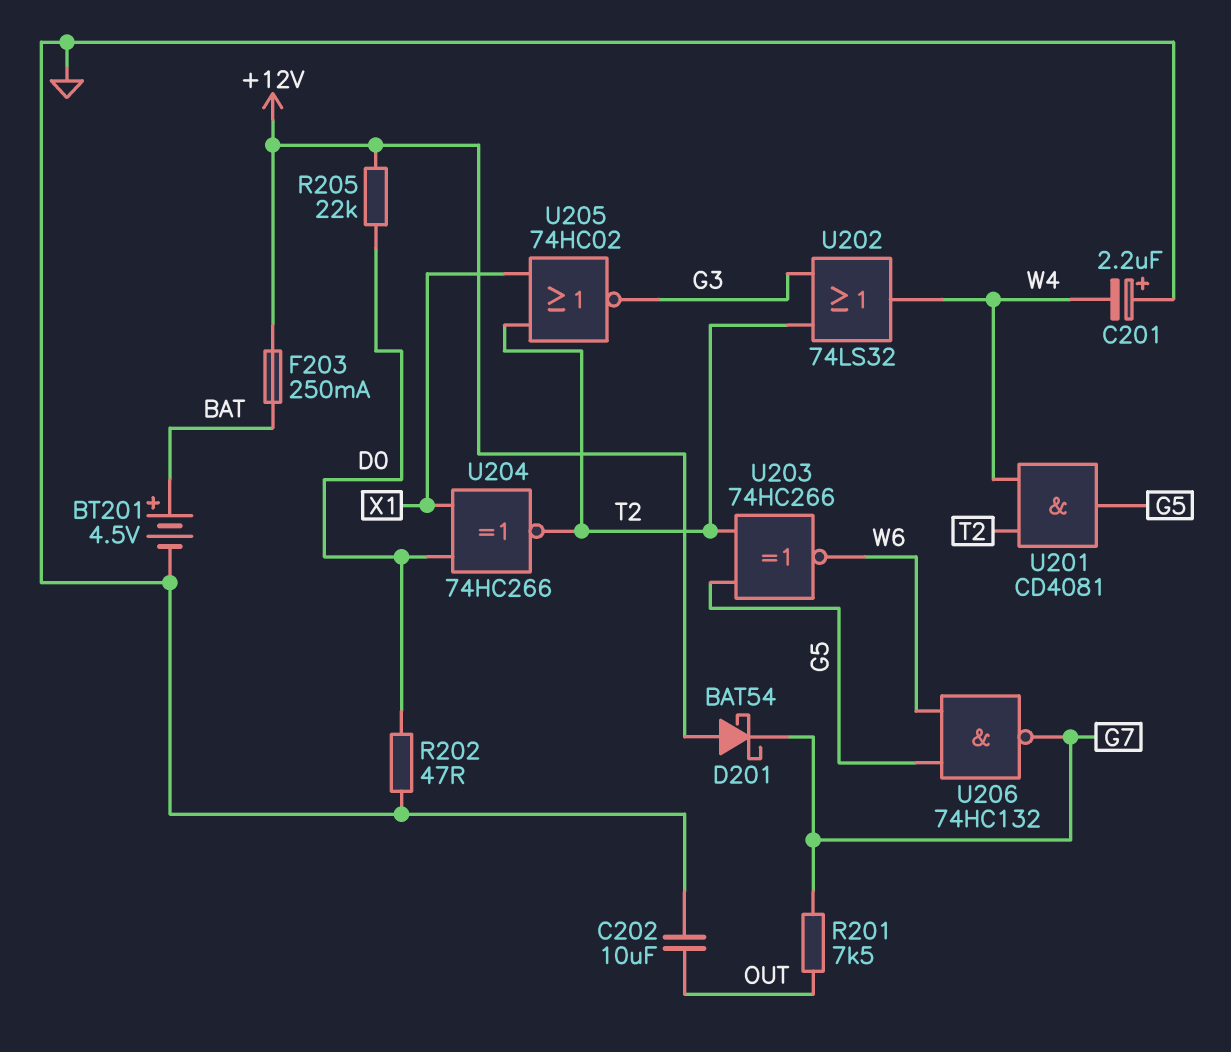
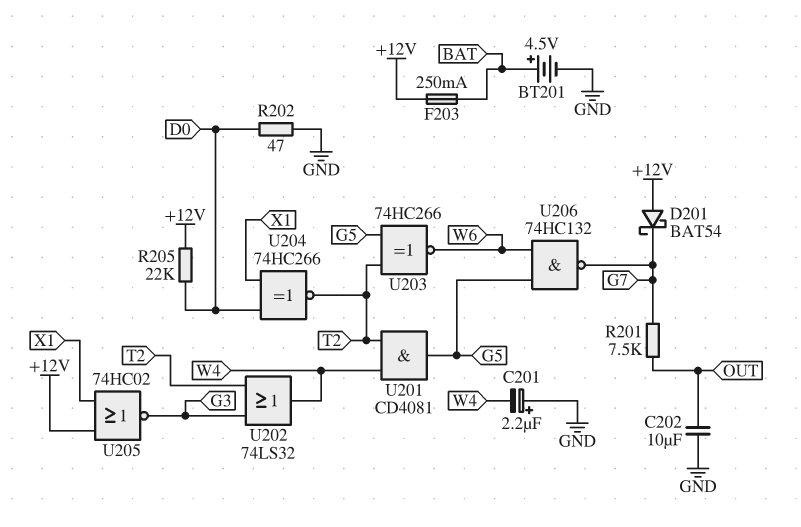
U205: NOR 74HC02 (in T2, in X1, out G3) -> NOR 74HC02 (in +12V, in X1, out G3)

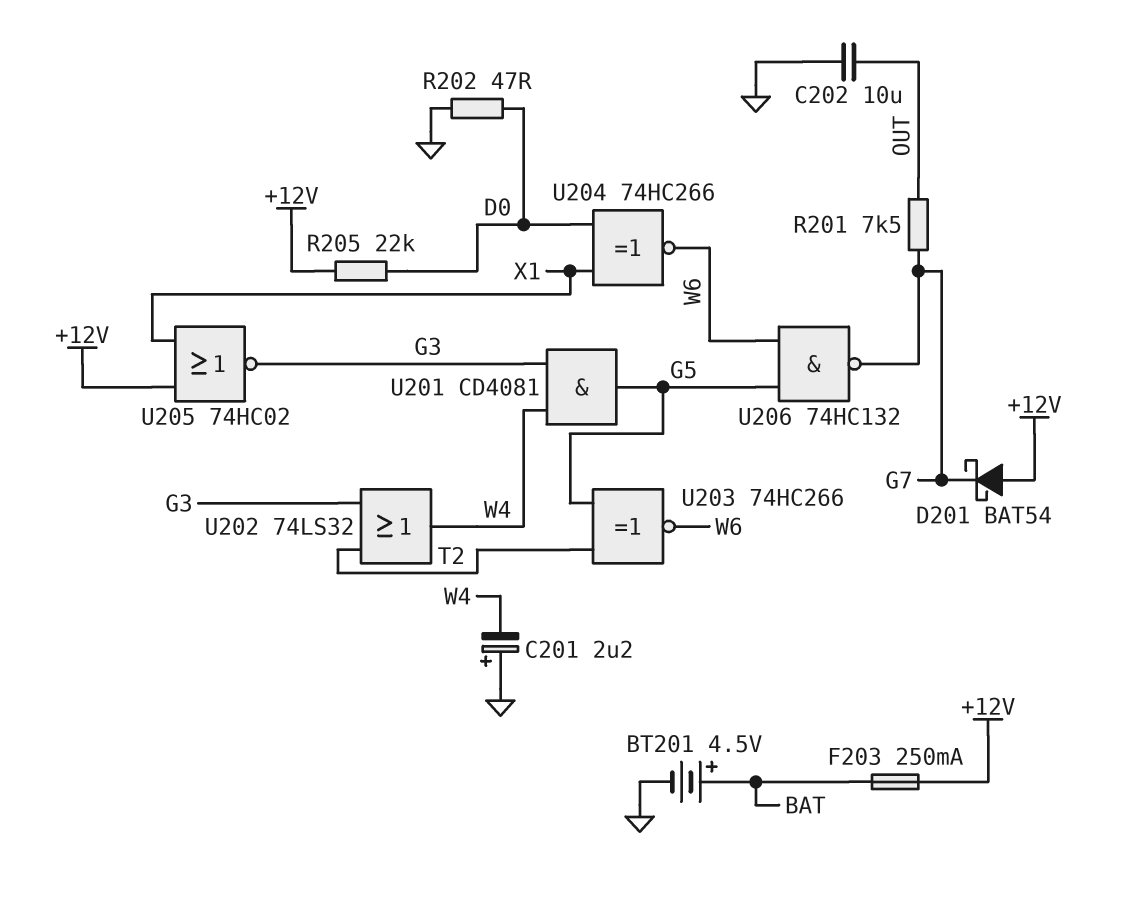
U201: AND CD4081 (in T2, in W4, out G5) -> AND CD4081 (in G3, in W4, out G5)
U204: XNOR 74HC266 (in D0, in X1, out T2) -> XNOR 74HC266 (in D0, in X1, out W6)

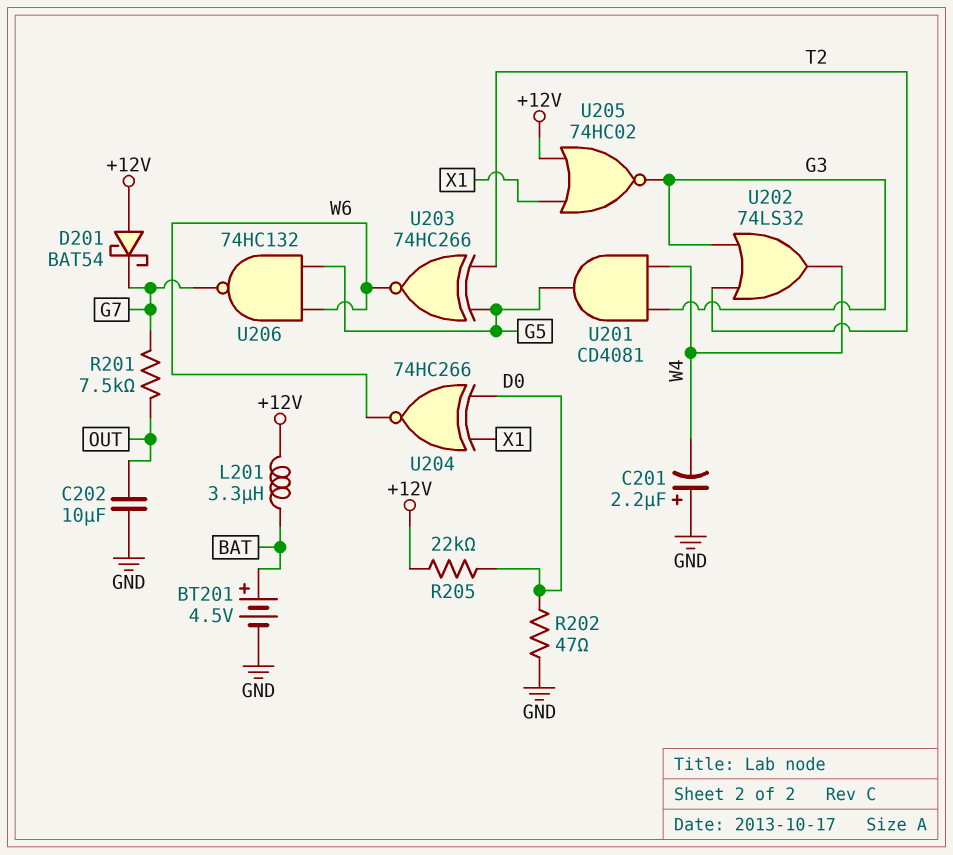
F203: 250mA (+12V, BAT) -> none
L201: none -> 3.3uH (+12V, BAT)

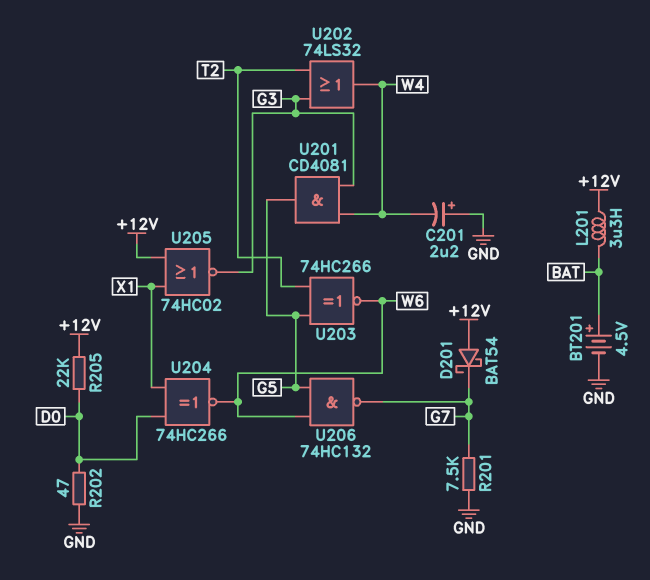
C202: 10uF (GND, OUT) -> none
R201: 7.5k (G7, OUT) -> 7.5k (G7, GND)

